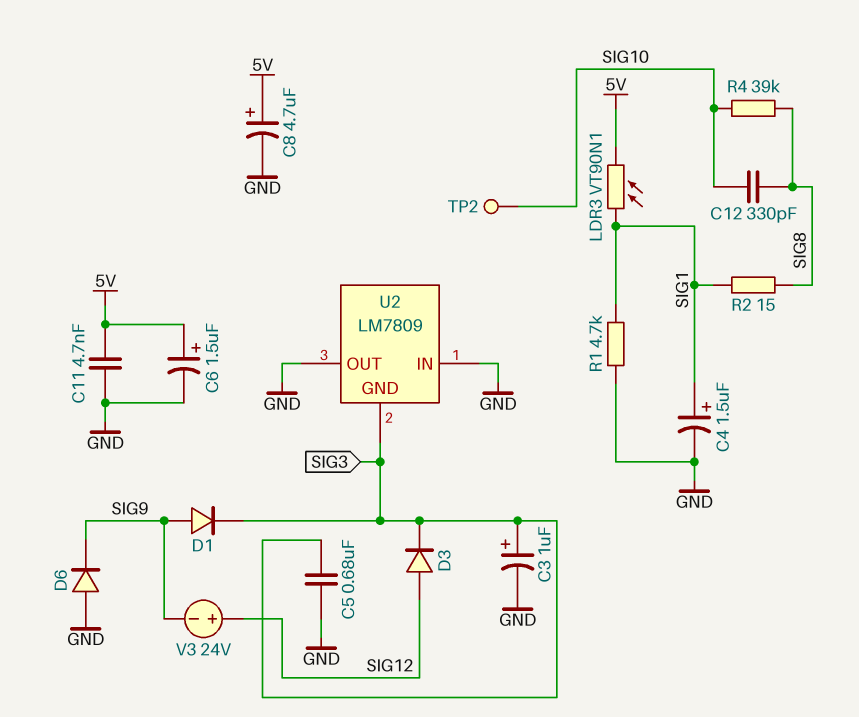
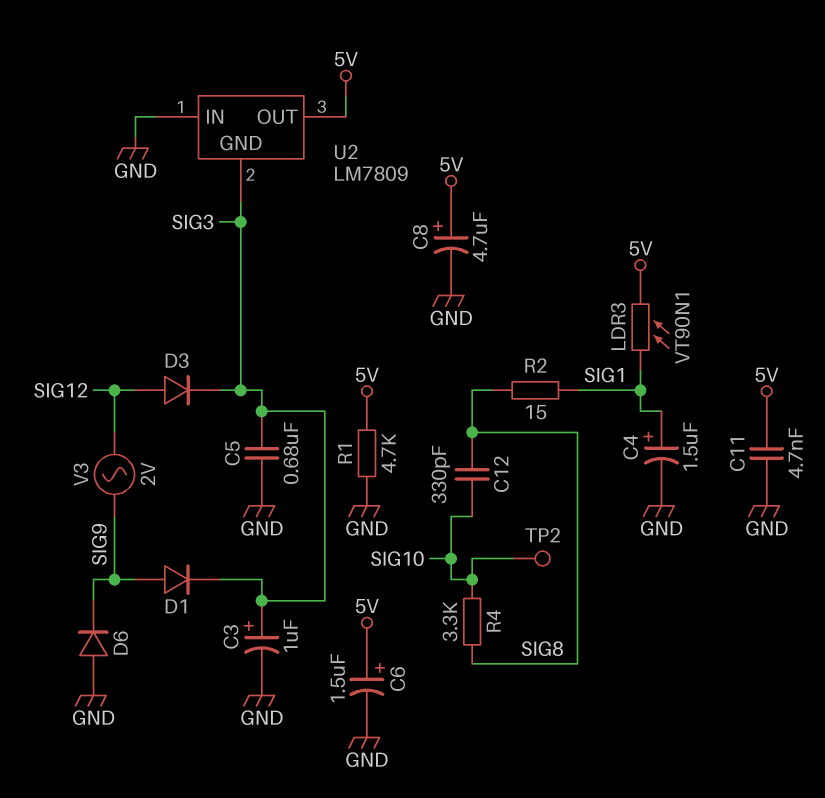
R1: 4.7k (GND, SIG1) -> 4.7k (5V, GND)
R4: 39k (SIG8, SIG10) -> 3.3k (SIG8, SIG10)
U2 pin OUT: GND -> 5V
V3: 24V (plus SIG12, minus SIG9) -> AC 2V (SIG9, SIG12)

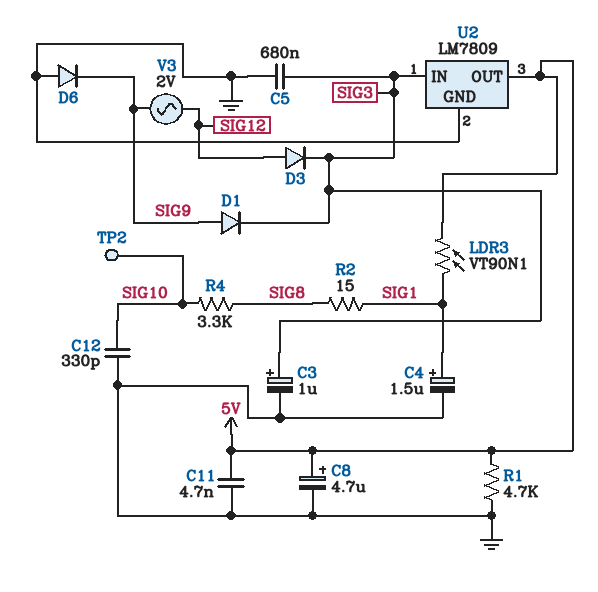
C6: 1.5uF (plus 5V, minus GND) -> none
C12: 330pF (SIG8, SIG10) -> 330pF (GND, SIG10)
U2 pin GND: SIG3 -> GND
U2 pin IN: GND -> SIG3

